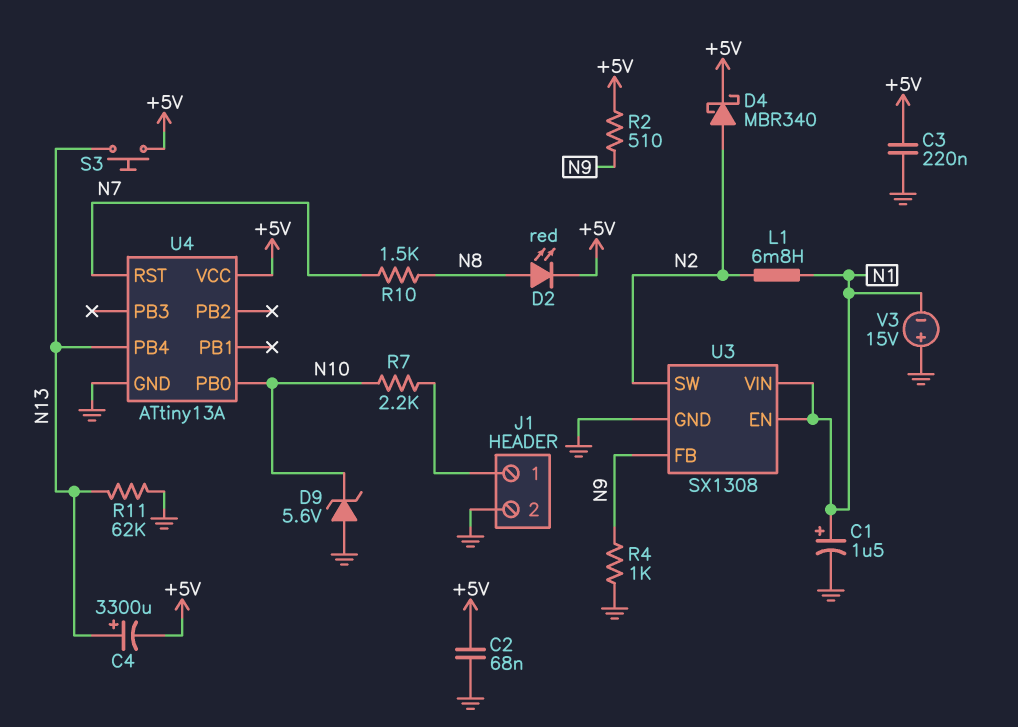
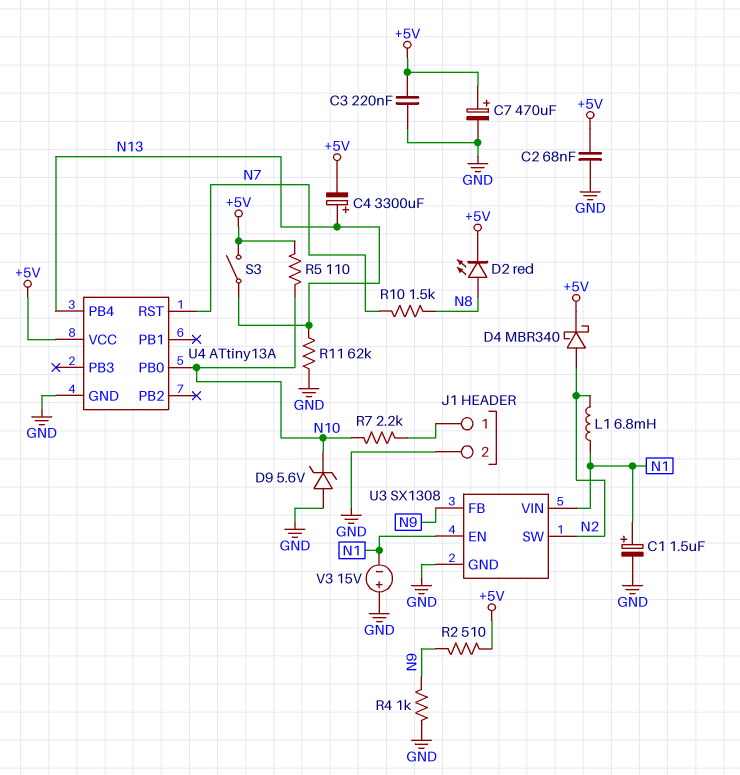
C7: none -> 470uF (plus +5V, minus GND)
R5: none -> 110 (+5V, N10)
S3: button (+5V, N13) -> switch (+5V, N13)

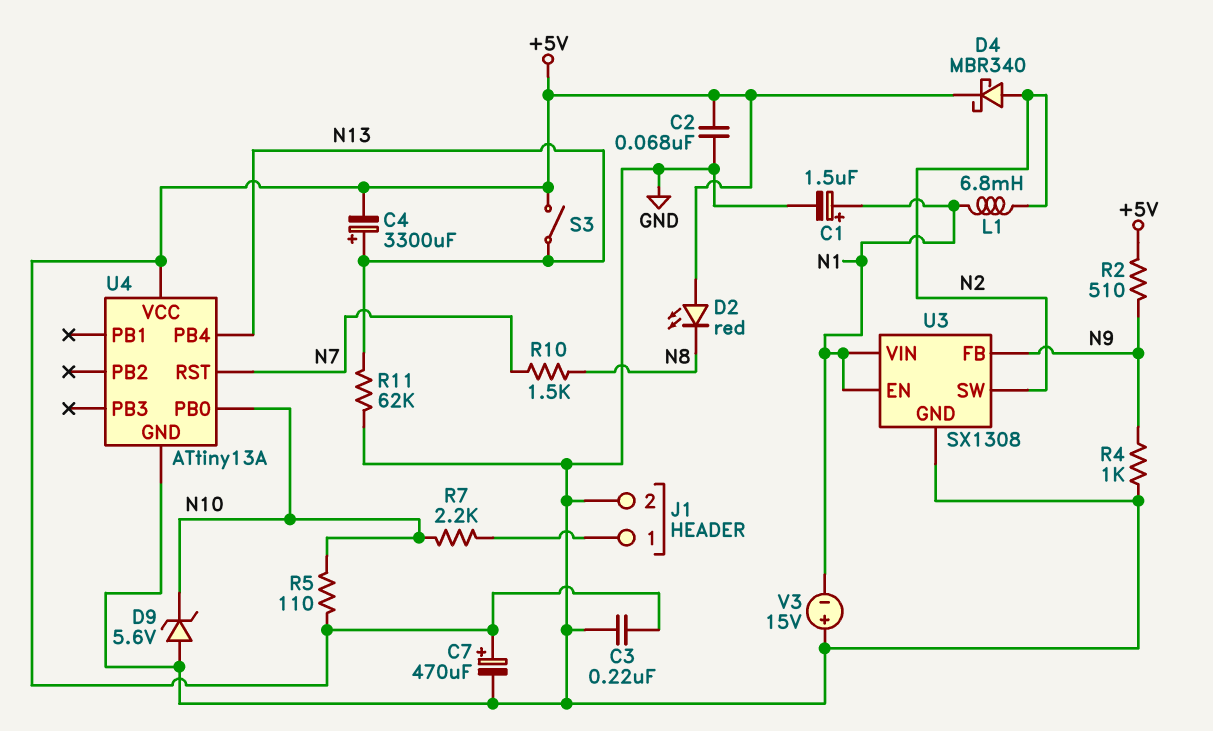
D2: LED red (A N8, K +5V) -> LED red (A +5V, K N8)

